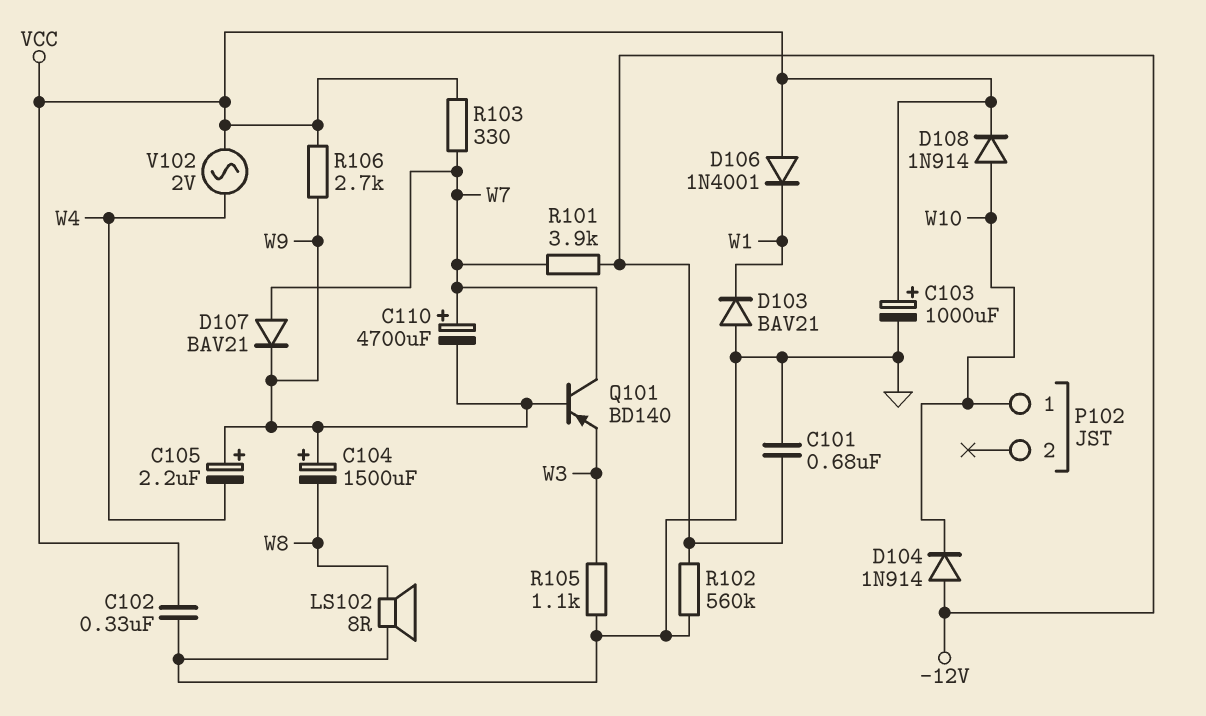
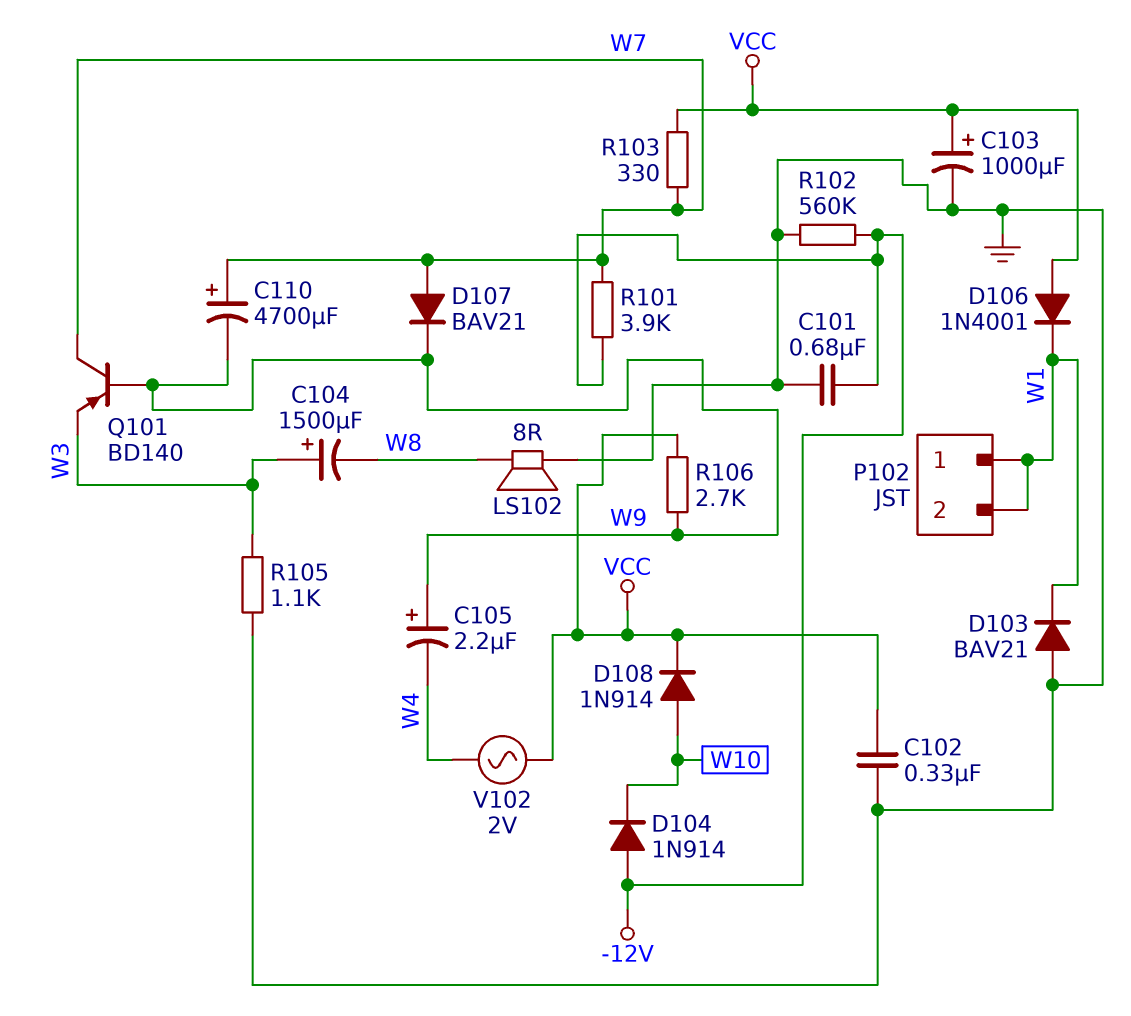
C104: 1500uF (plus W9, minus W8) -> 1500uF (plus W3, minus W8)
P102 pin 1: W10 -> W1
P102 pin 2: none -> W1

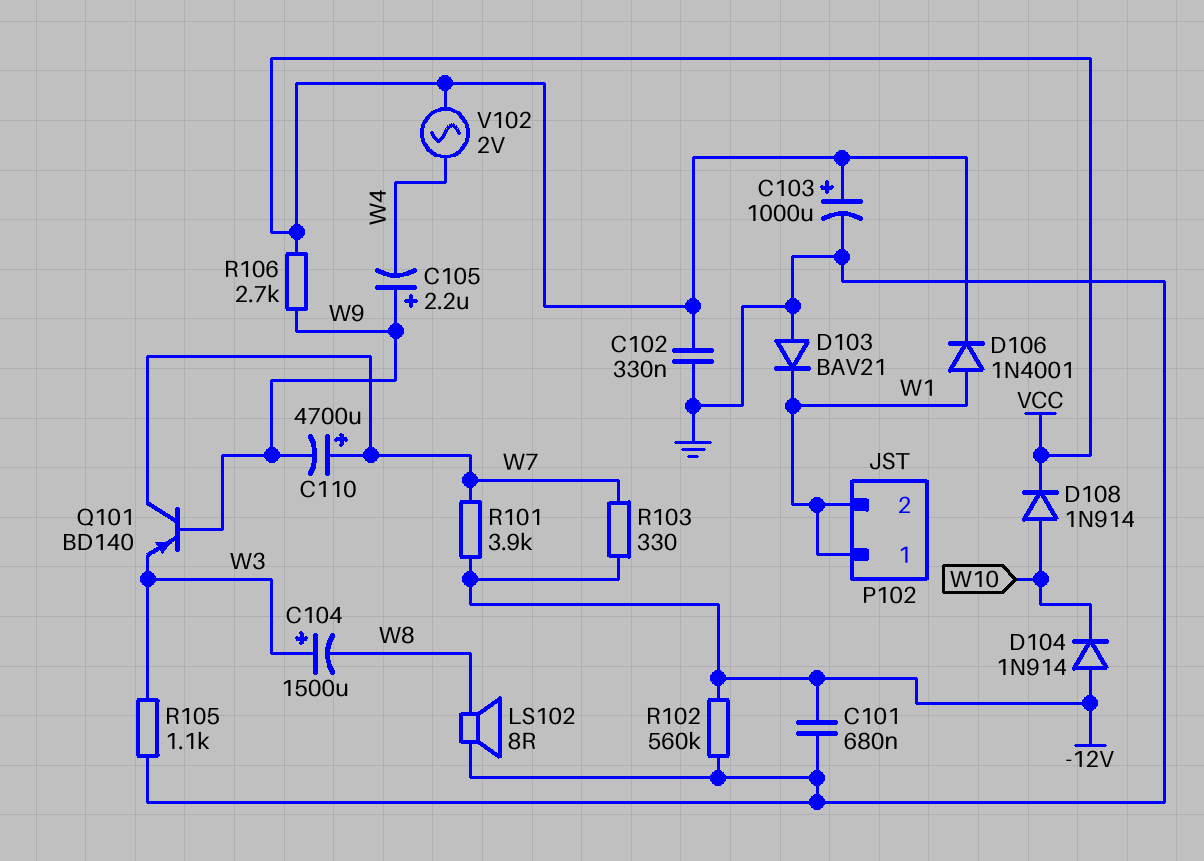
D106: diode 1N4001 (A VCC, K W1) -> diode 1N4001 (A W1, K VCC)
D107: diode BAV21 (A W7, K W9) -> none
R103: 330 (VCC, W7) -> 330 (-12V, W7)

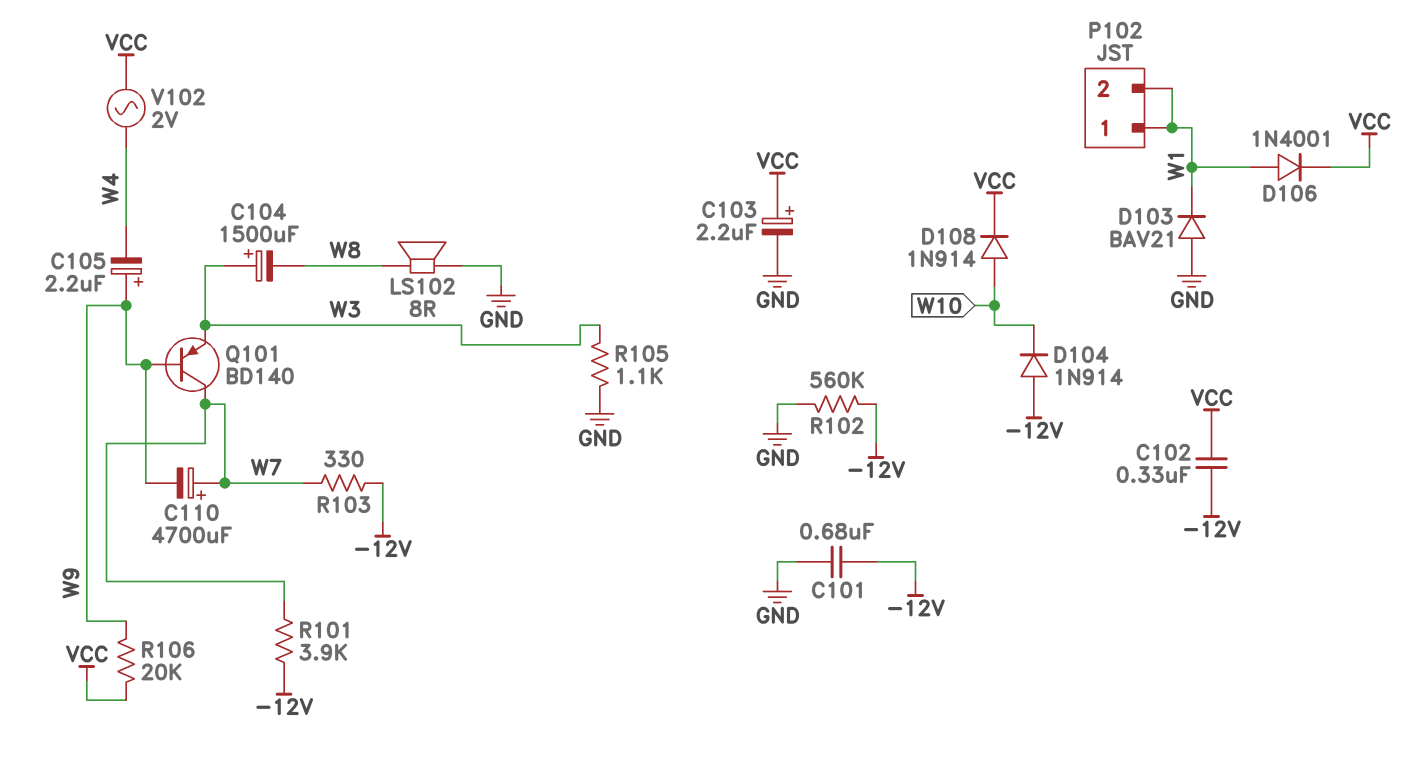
C102: 330nF (GND, VCC) -> 330nF (-12V, VCC)
C103: 1000uF (plus VCC, minus GND) -> 2.2uF (plus VCC, minus GND)
R106: 2.7k (VCC, W9) -> 20k (VCC, W9)

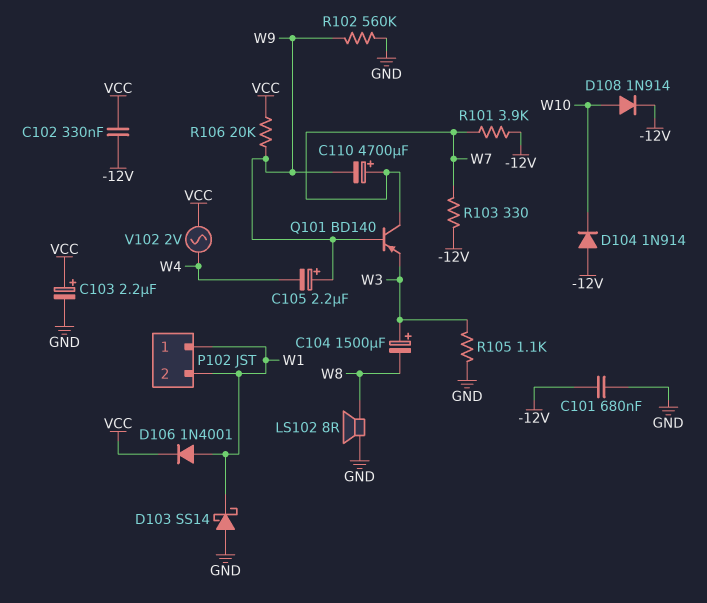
D103: diode BAV21 (A GND, K W1) -> schottky SS14 (A GND, K W1)
D108: diode 1N914 (A W10, K VCC) -> diode 1N914 (A W10, K -12V)
R102: 560k (-12V, GND) -> 560k (GND, W9)

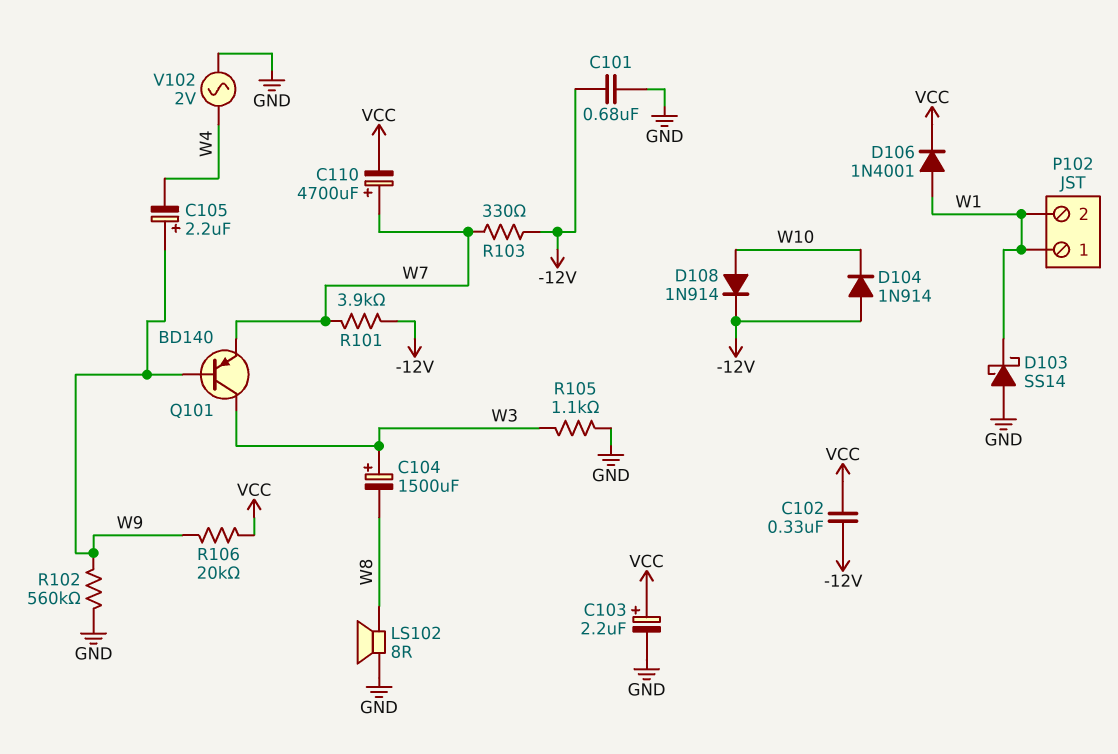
C110: 4700uF (plus W7, minus W9) -> 4700uF (plus W7, minus VCC)
Q101: PNP BD140 (B W9, C W7, E W3) -> PNP BD140 (B W9, C W3, E W7)
V102: AC 2V (VCC, W4) -> AC 2V (GND, W4)

